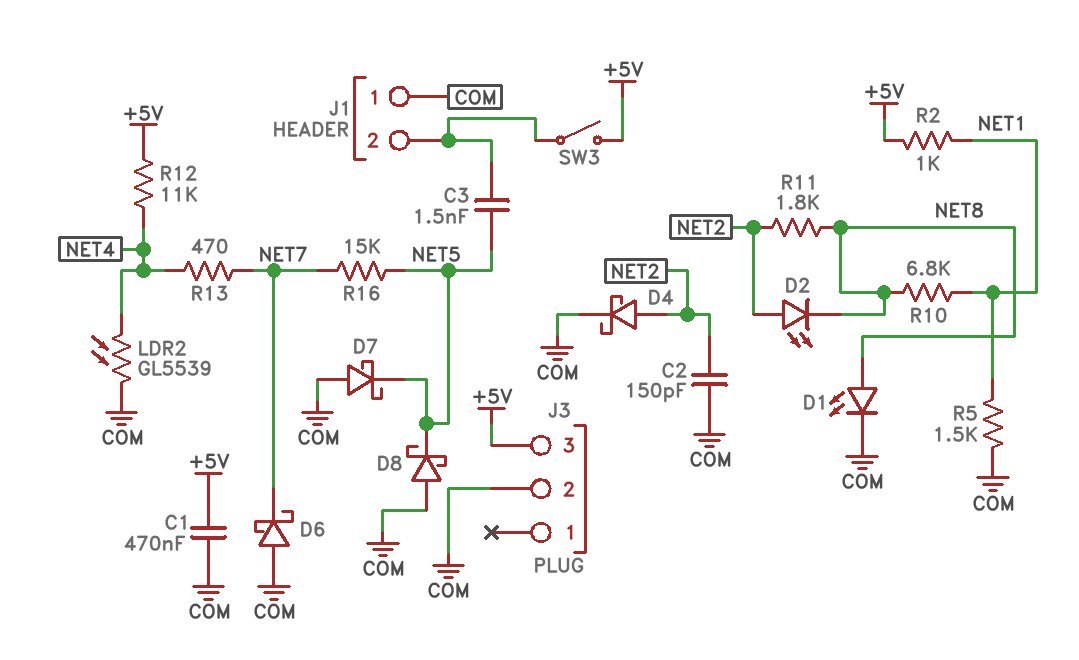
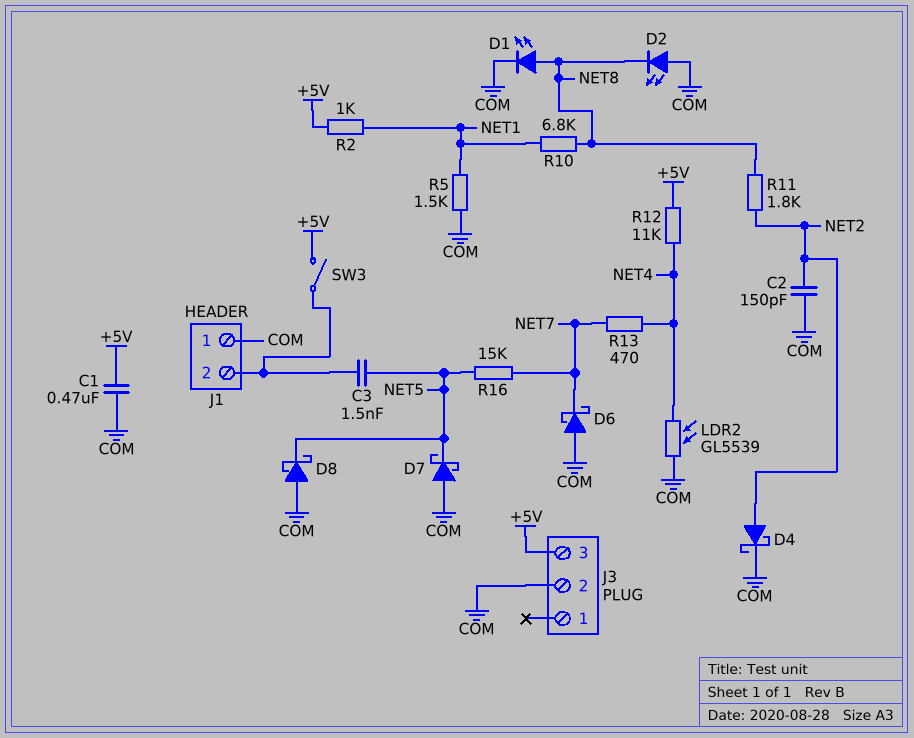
D2: LED (A NET2, K NET8) -> LED (A COM, K NET8)

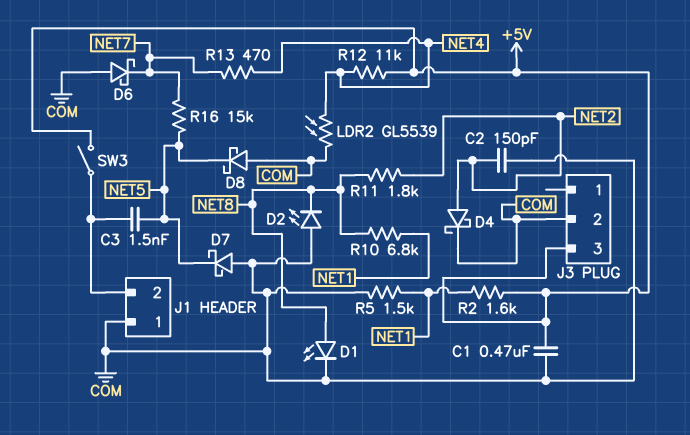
R2: 1k (+5V, NET1) -> 1.6k (+5V, NET1)

